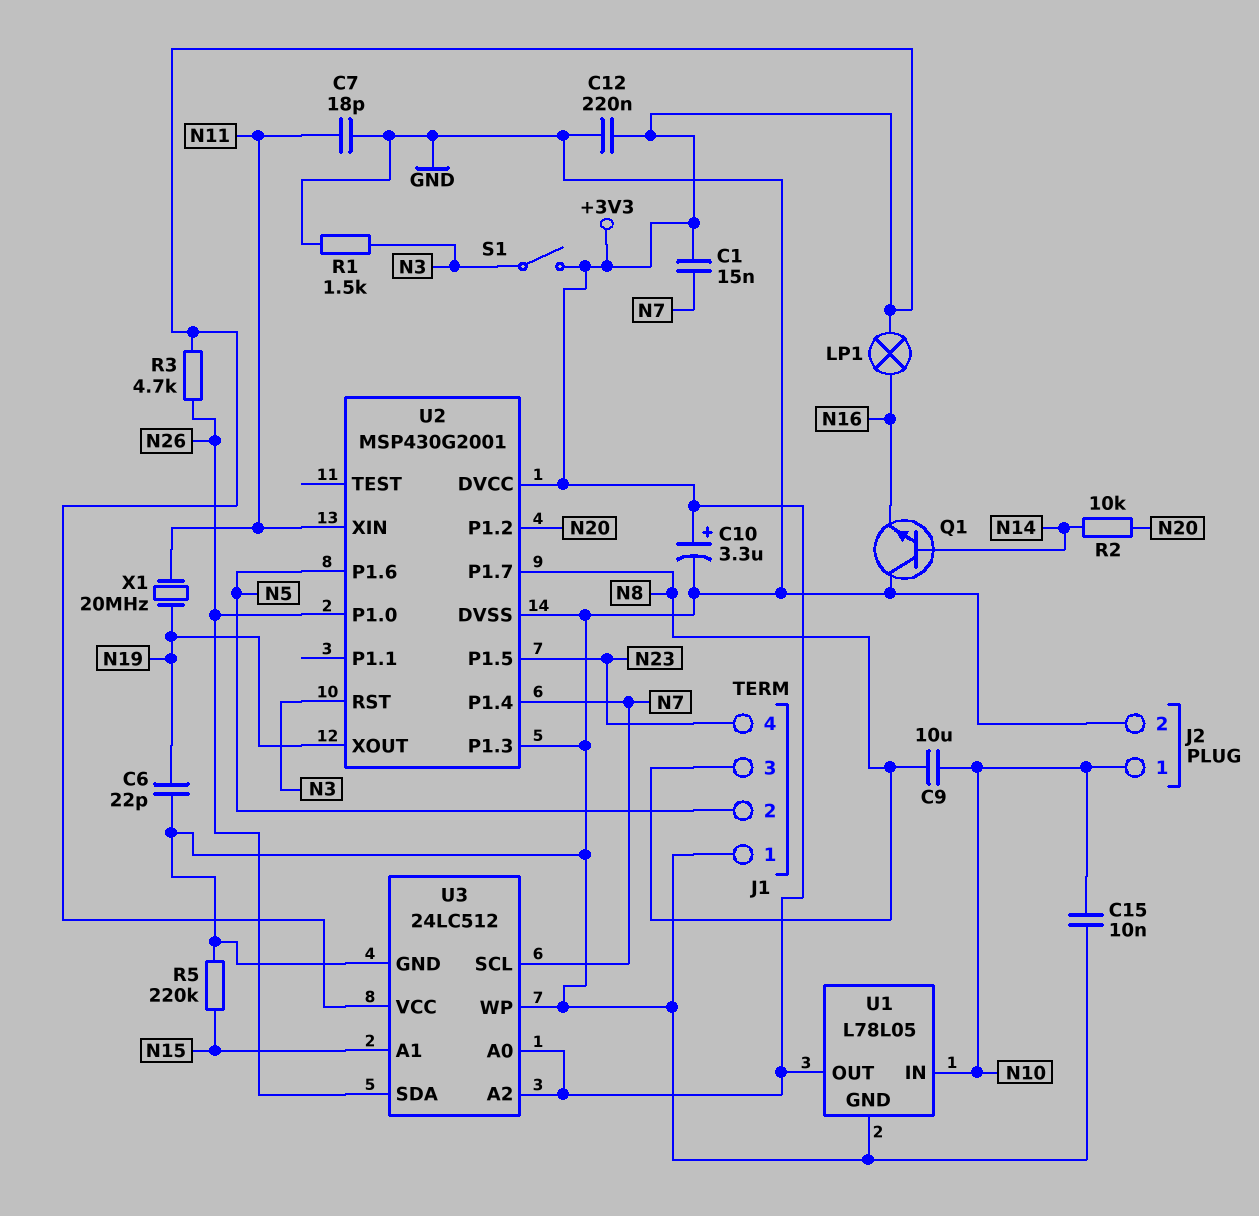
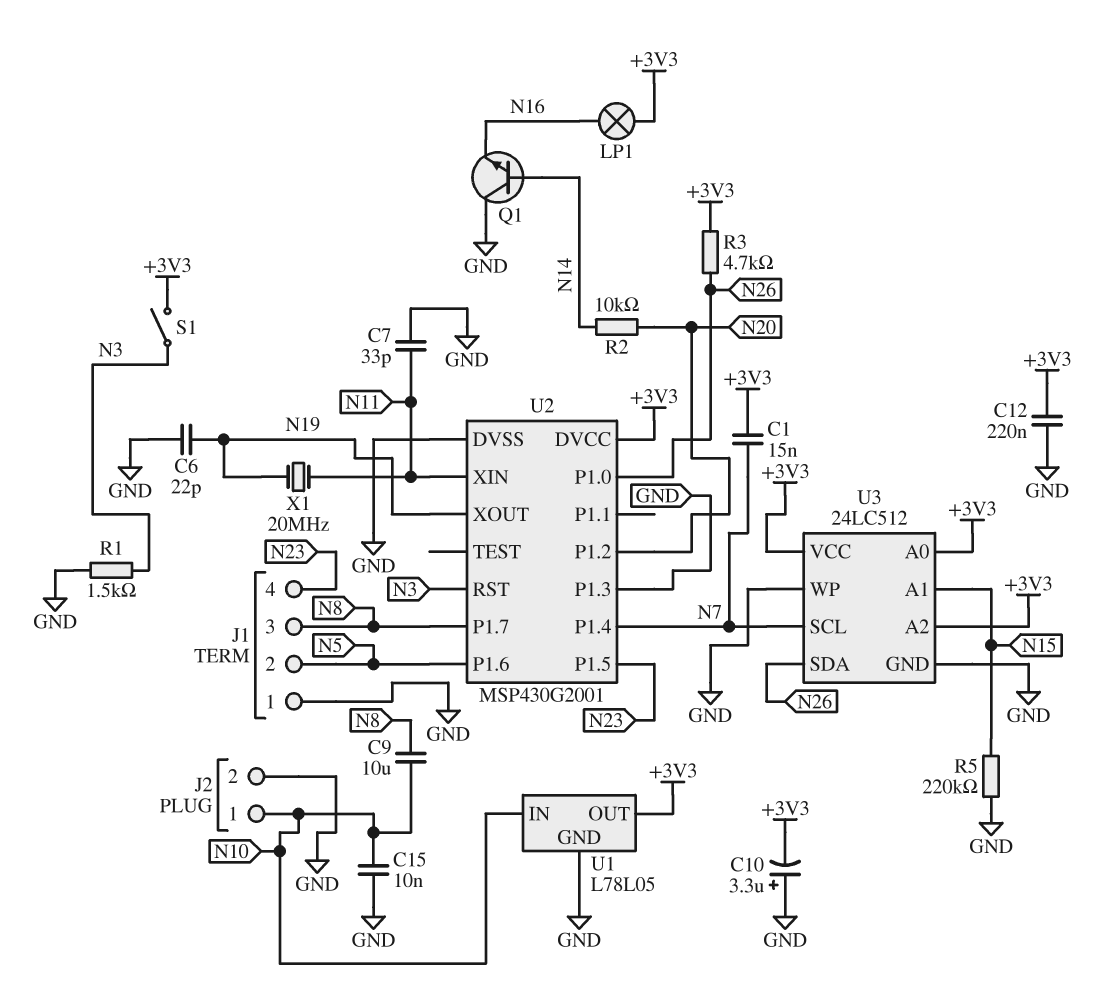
C7: 18pF (GND, N11) -> 33pF (GND, N11)
C10: 3.3uF (plus +3V3, minus GND) -> 3.3uF (plus GND, minus +3V3)

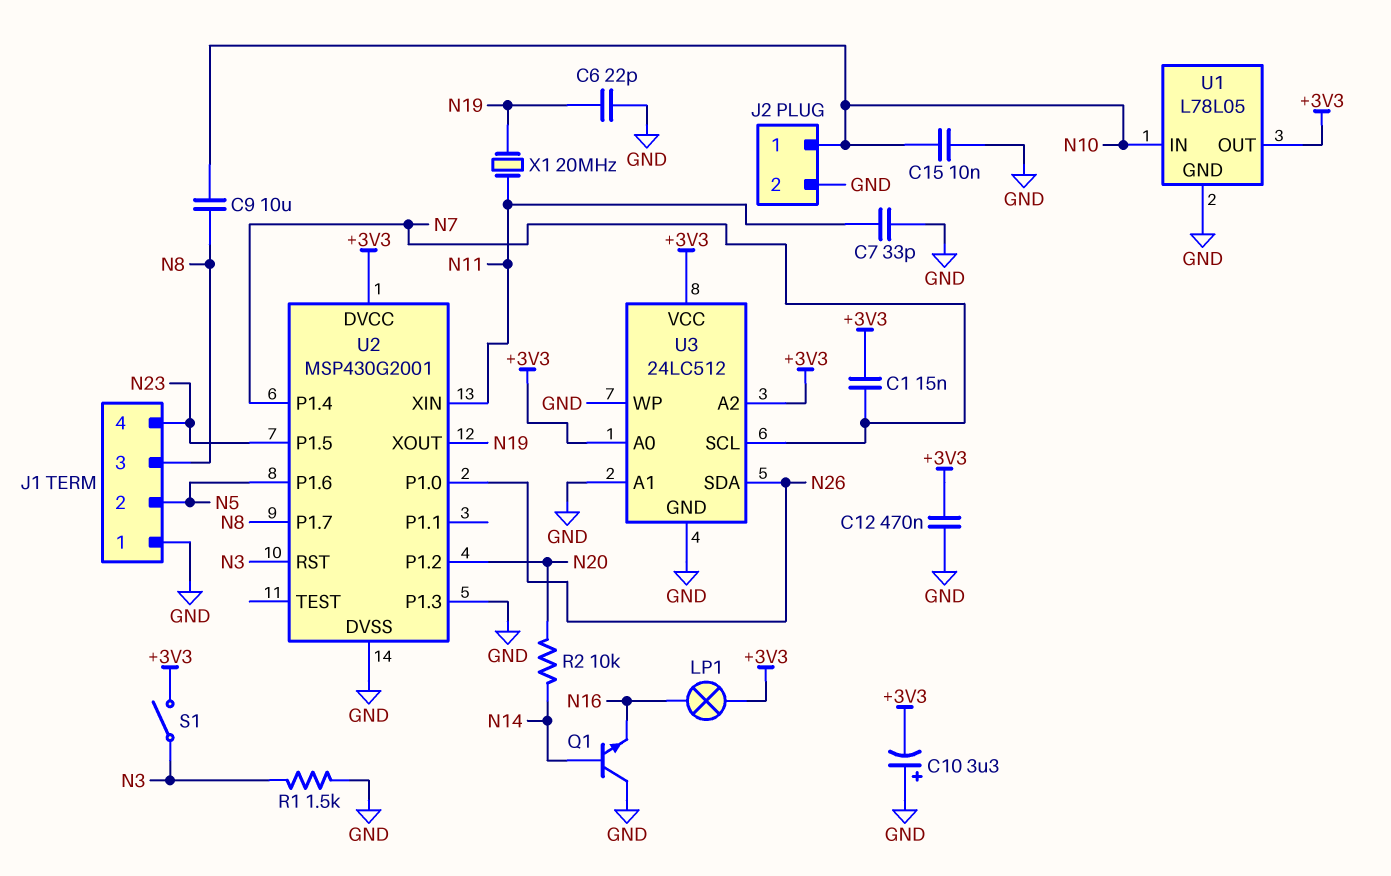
C12: 220nF (+3V3, GND) -> 470nF (+3V3, GND)
R3: 4.7k (+3V3, N26) -> none
R5: 220k (GND, N15) -> none
U3 pin A1: N15 -> GND

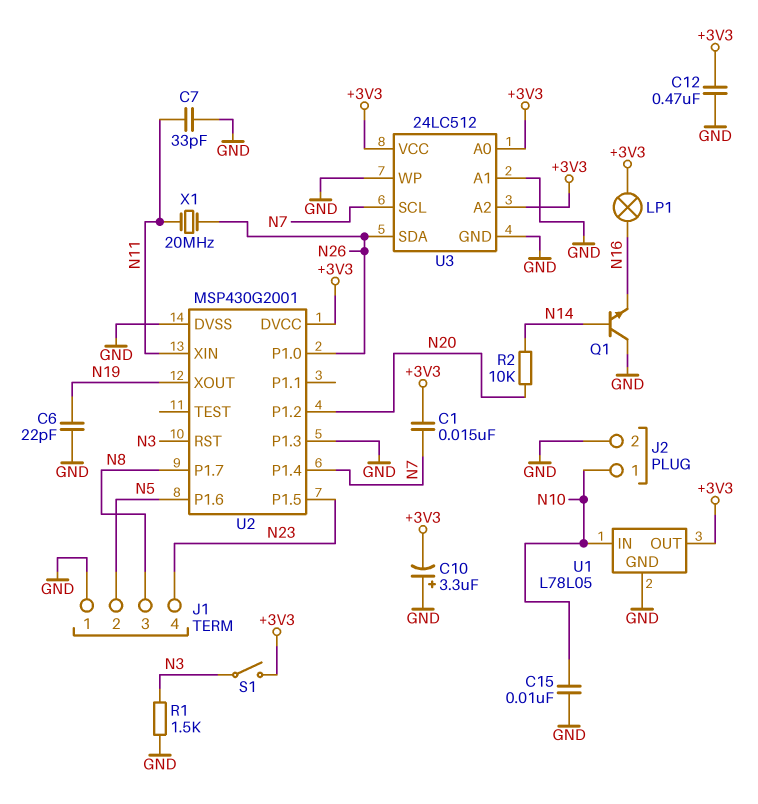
C9: 10uF (N8, N10) -> none
X1: 20MHz (N11, N19) -> 20MHz (N11, N26)

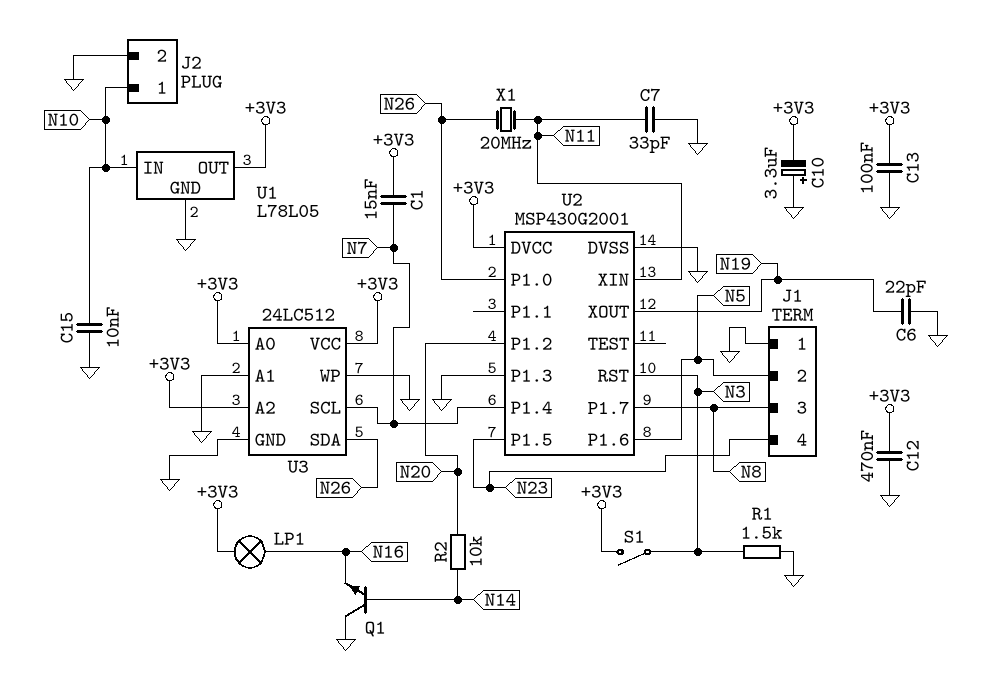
C13: none -> 100nF (+3V3, GND)

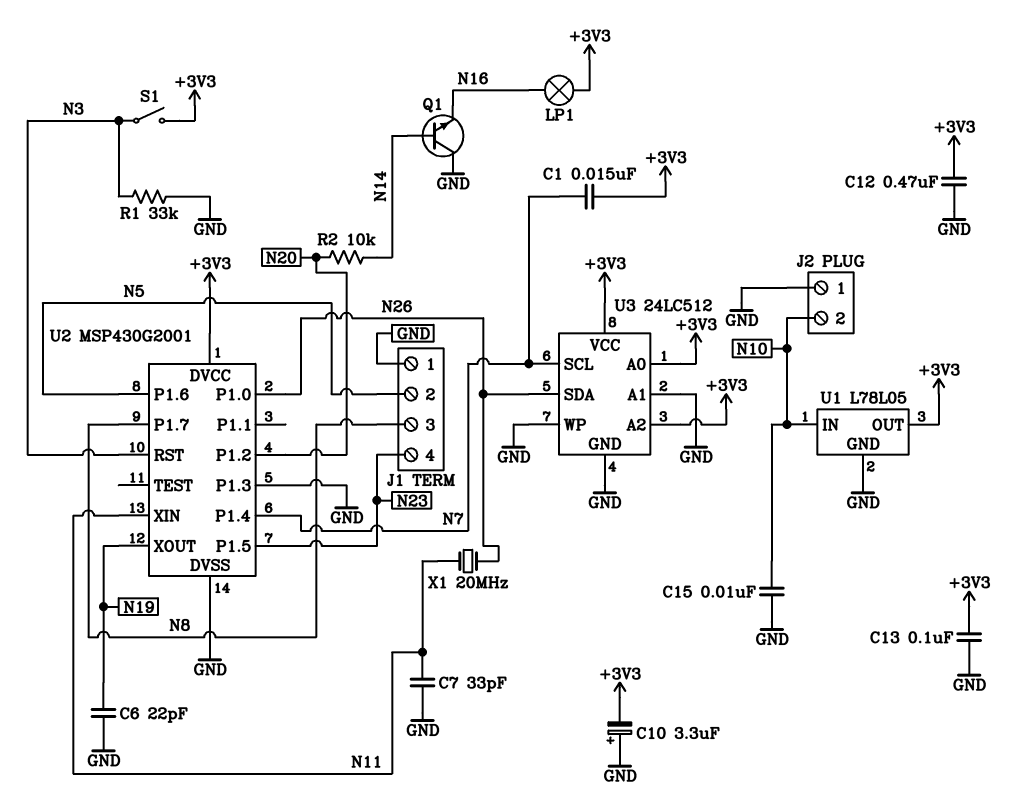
J2 pin 1: N10 -> GND
J2 pin 2: GND -> N10
R1: 1.5k (GND, N3) -> 33k (GND, N3)

